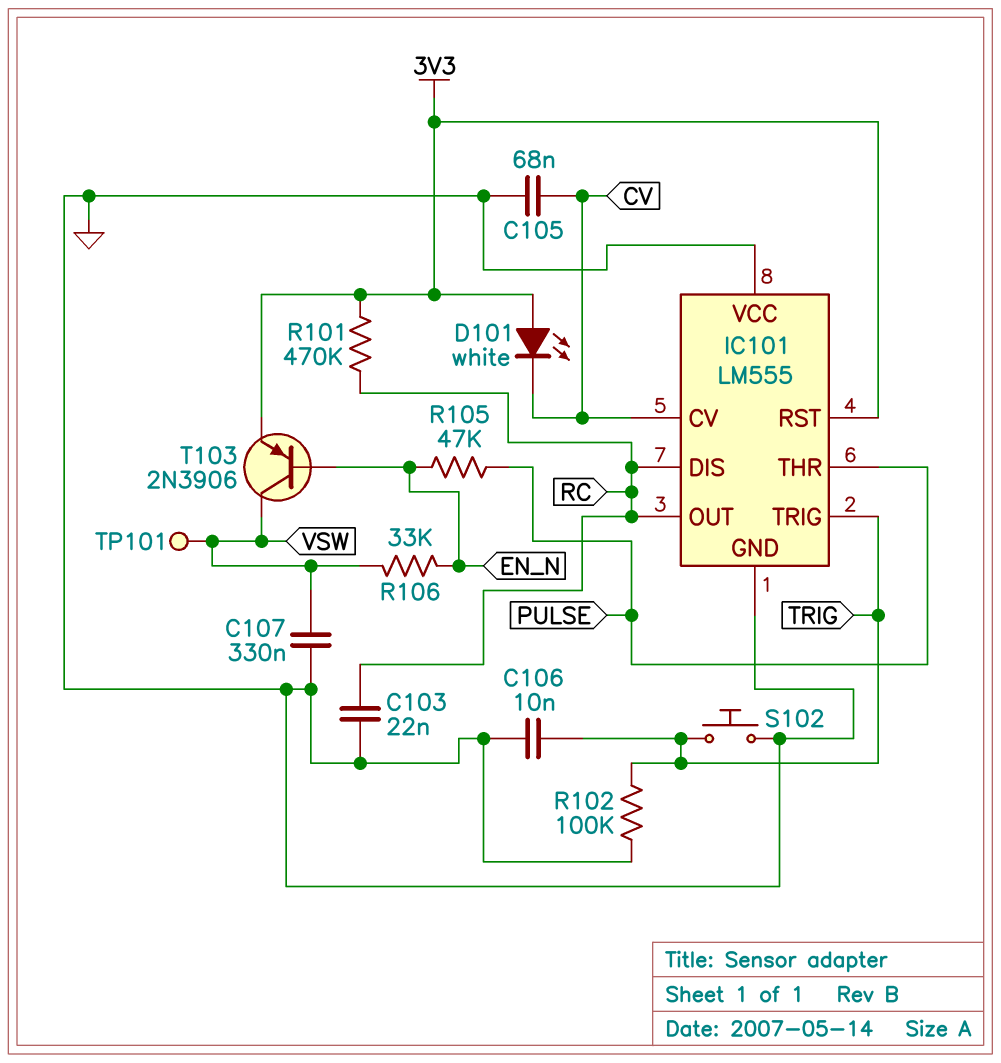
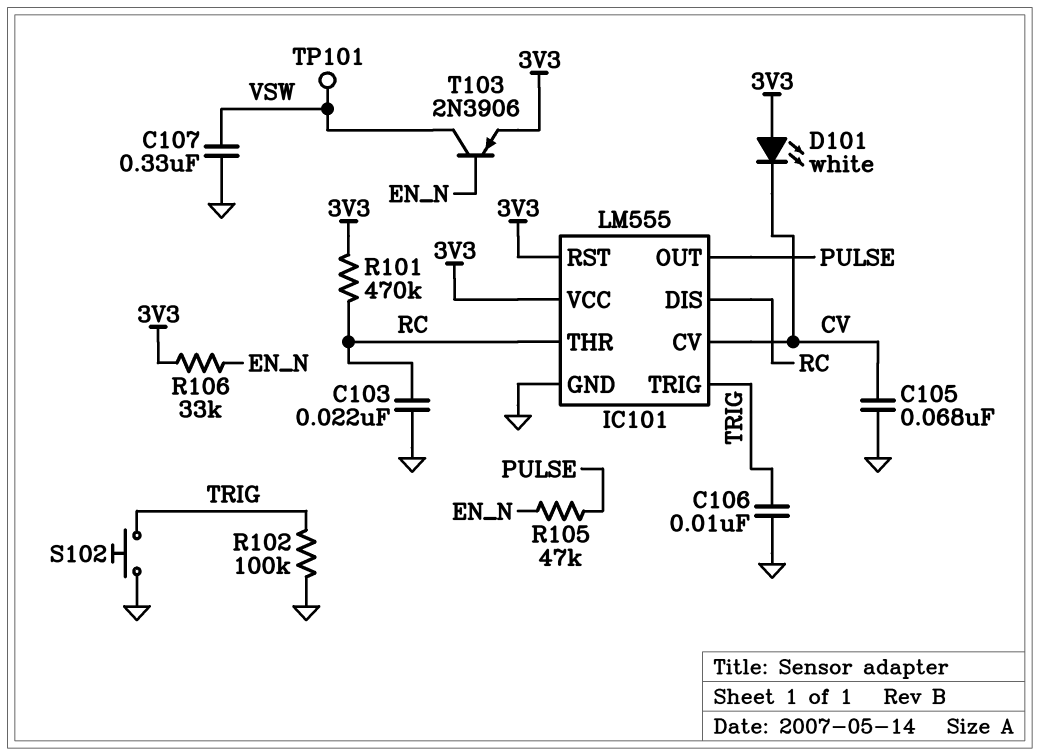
IC101 pin OUT: RC -> PULSE
IC101 pin THR: PULSE -> RC
IC101 pin VCC: GND -> 3V3
R106: 33k (EN_N, VSW) -> 33k (3V3, EN_N)

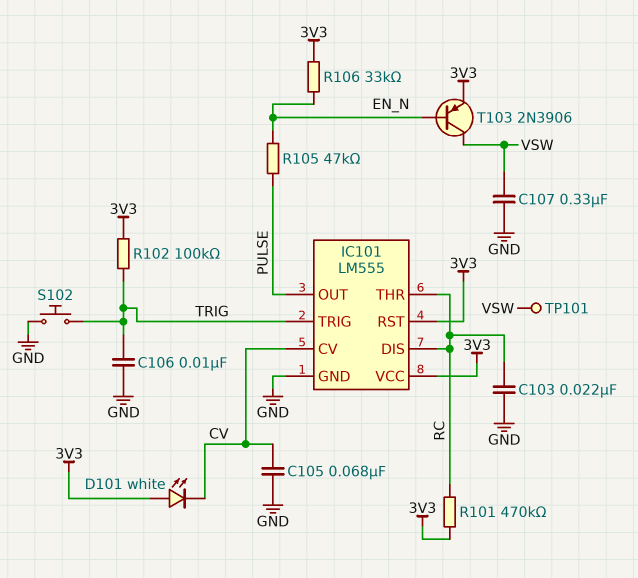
R102: 100k (GND, TRIG) -> 100k (3V3, TRIG)

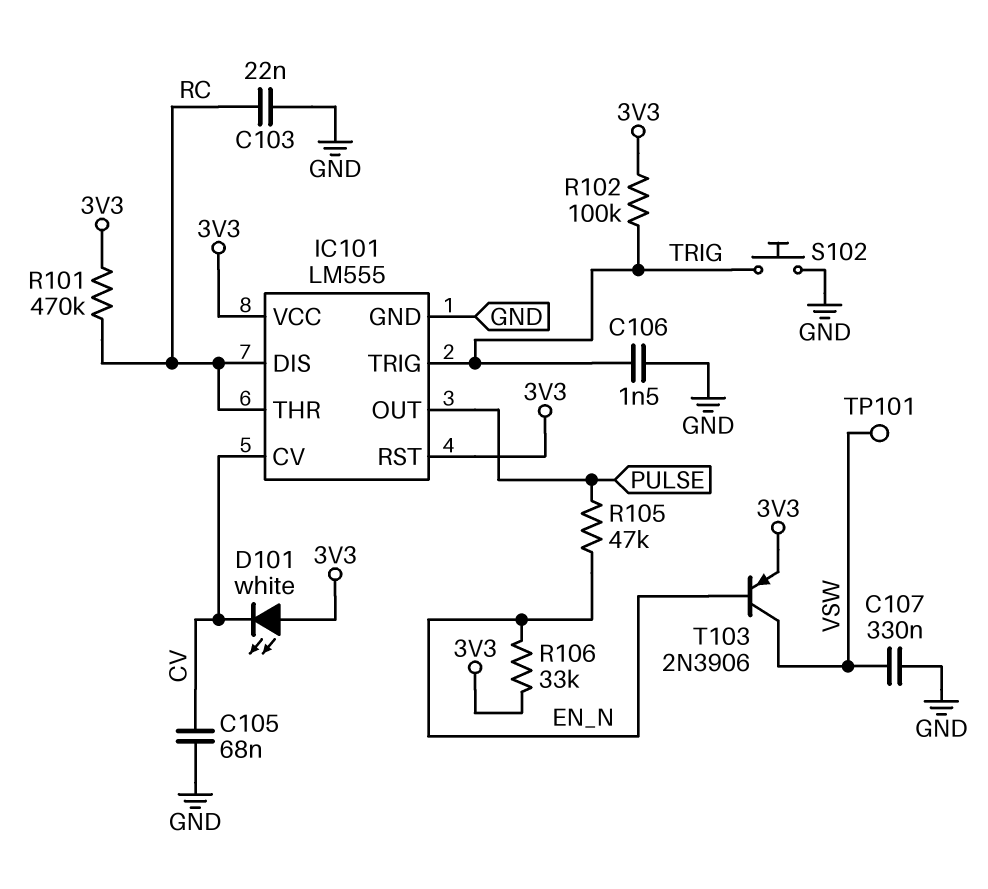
C106: 10nF (GND, TRIG) -> 1.5nF (GND, TRIG)

